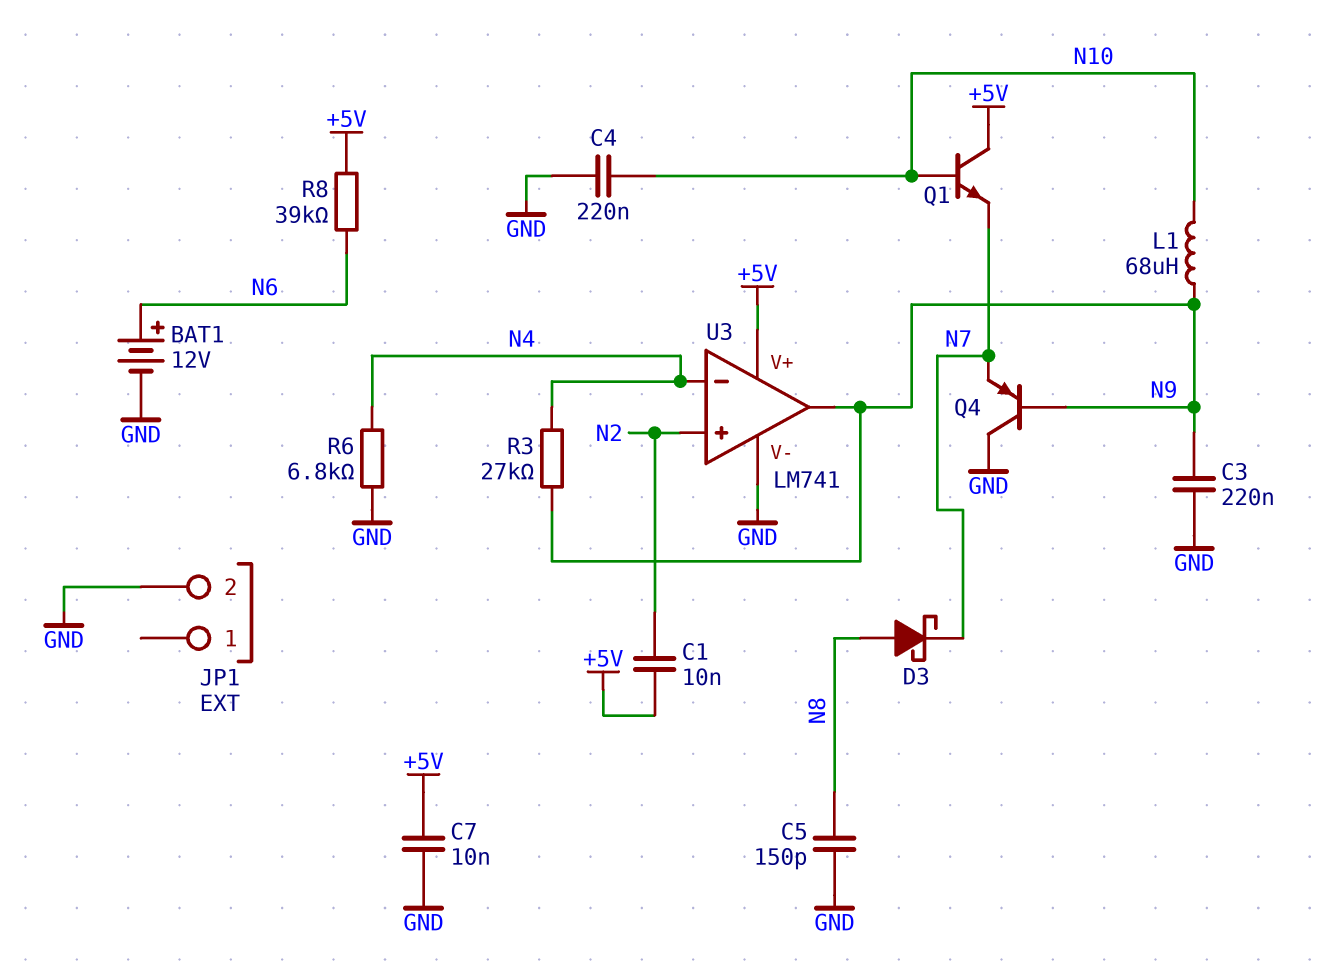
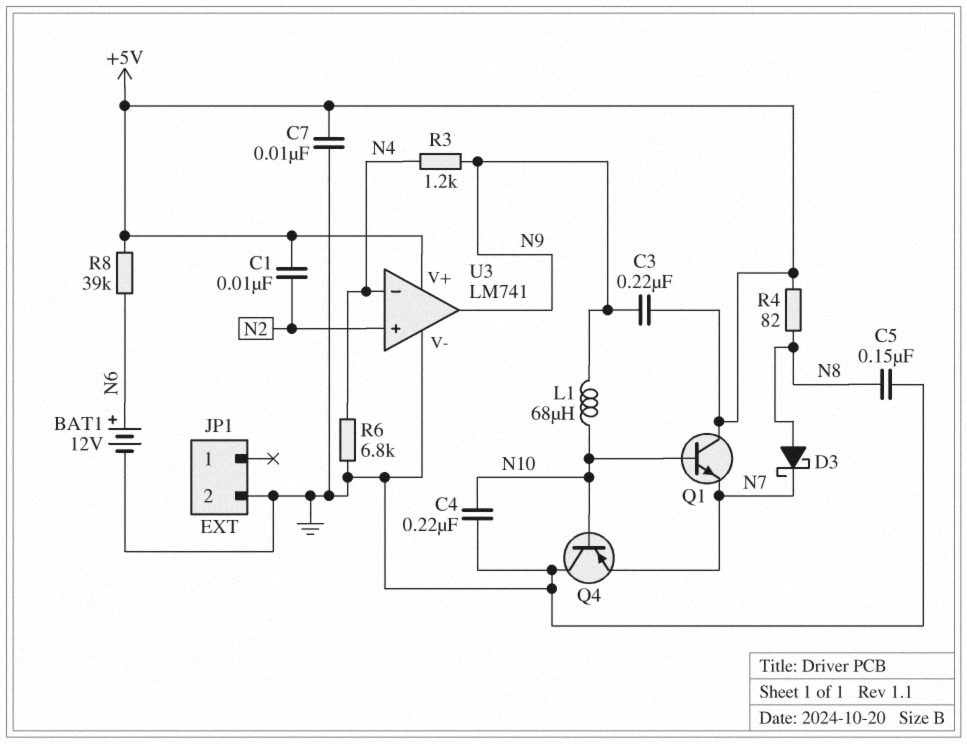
C3: 220nF (GND, N9) -> 220nF (+5V, N9)
C5: 150pF (GND, N8) -> 150nF (GND, N8)
Q4: PNP (B N9, C GND, E N7) -> PNP (B N10, C GND, E N7)
R3: 27k (N4, N9) -> 1.2k (N4, N9)
R4: none -> 82 (+5V, N8)

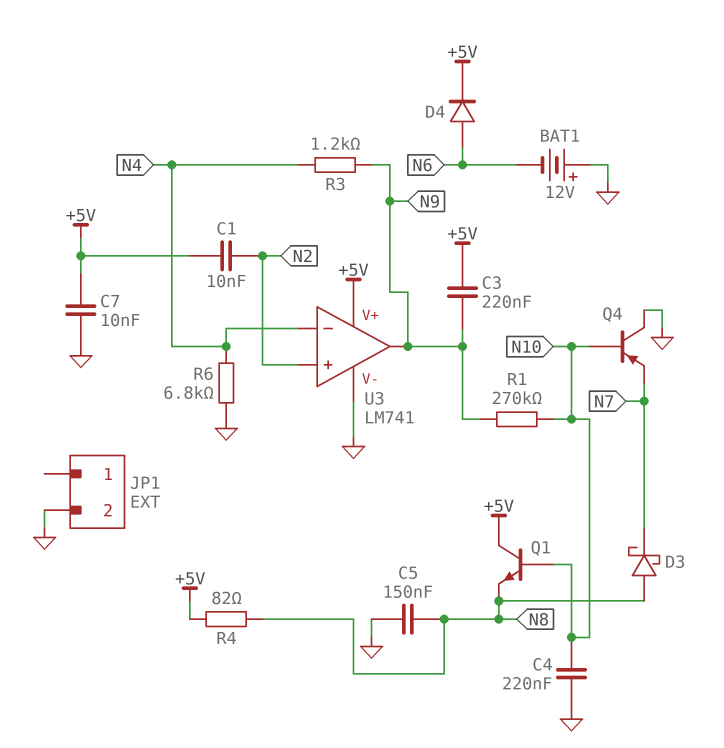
BAT1: 12V (plus N6, minus GND) -> 12V (plus GND, minus N6)
D4: none -> diode (A N6, K +5V)
L1: 68uH (N9, N10) -> none
Q1: NPN (B N10, C +5V, E N7) -> NPN (B N10, C +5V, E N8)
R1: none -> 270k (N9, N10)
R8: 39k (+5V, N6) -> none

